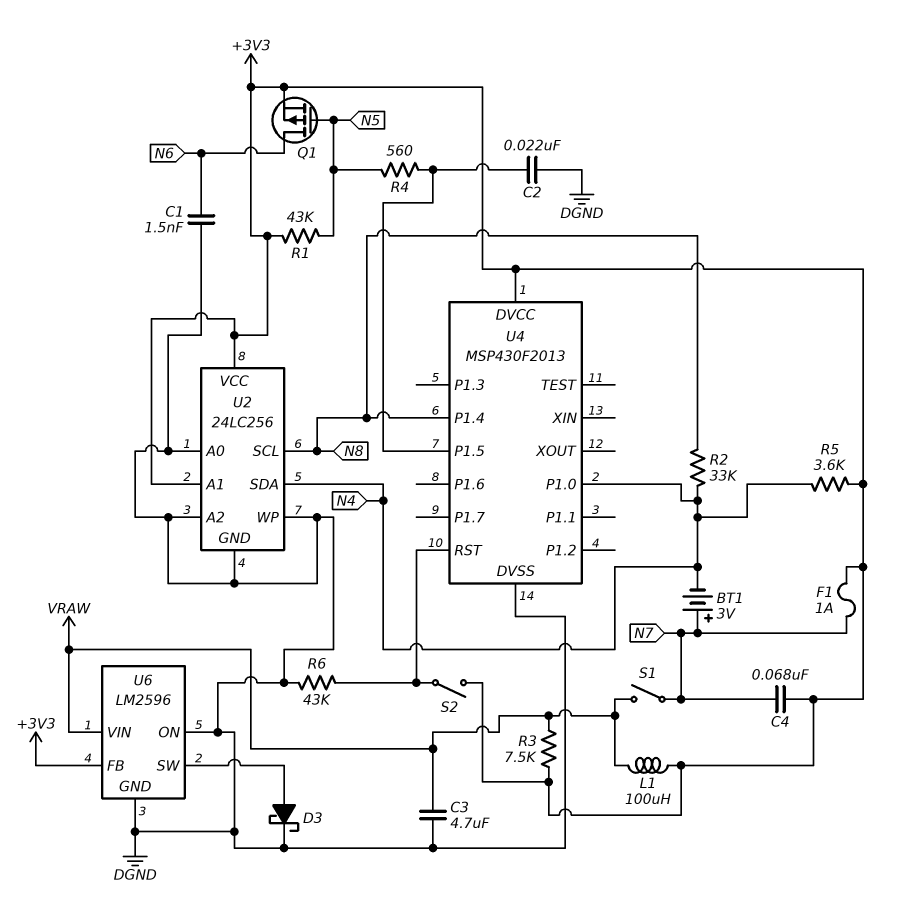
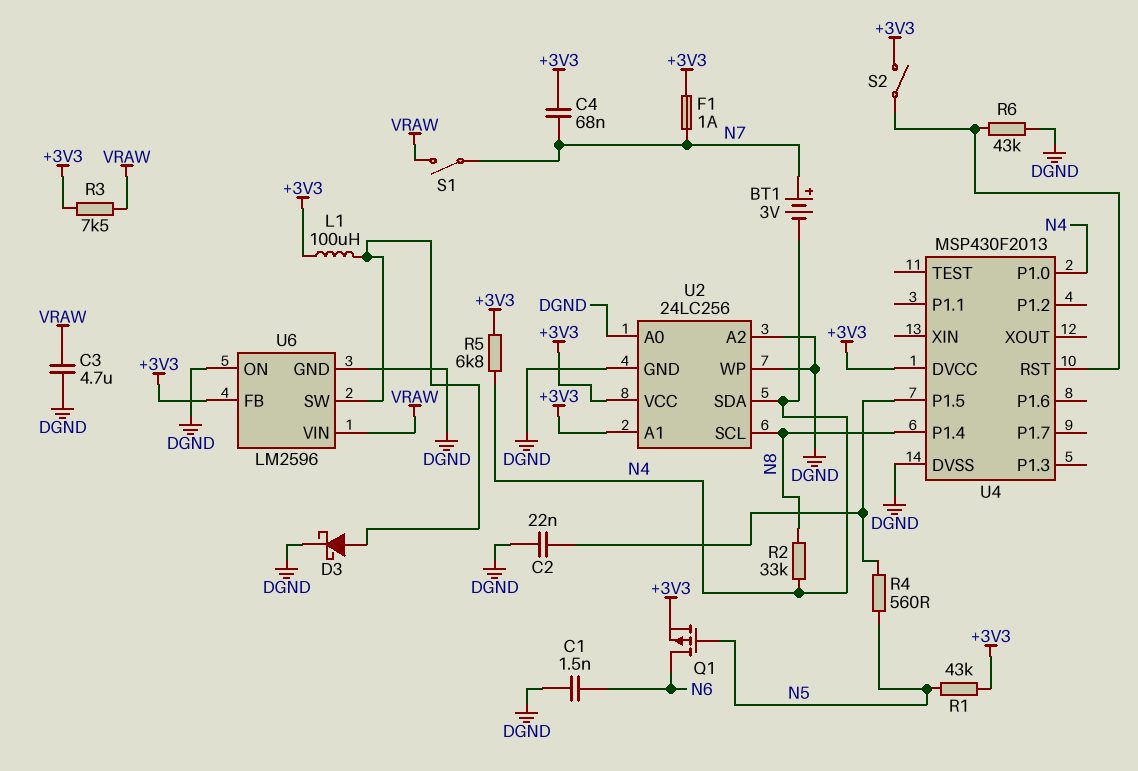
L1: 100uH (+3V3, VRAW) -> 100uH (+3V3, U6/SW)
R5: 3.6k (+3V3, N4) -> 6.8k (+3V3, N4)

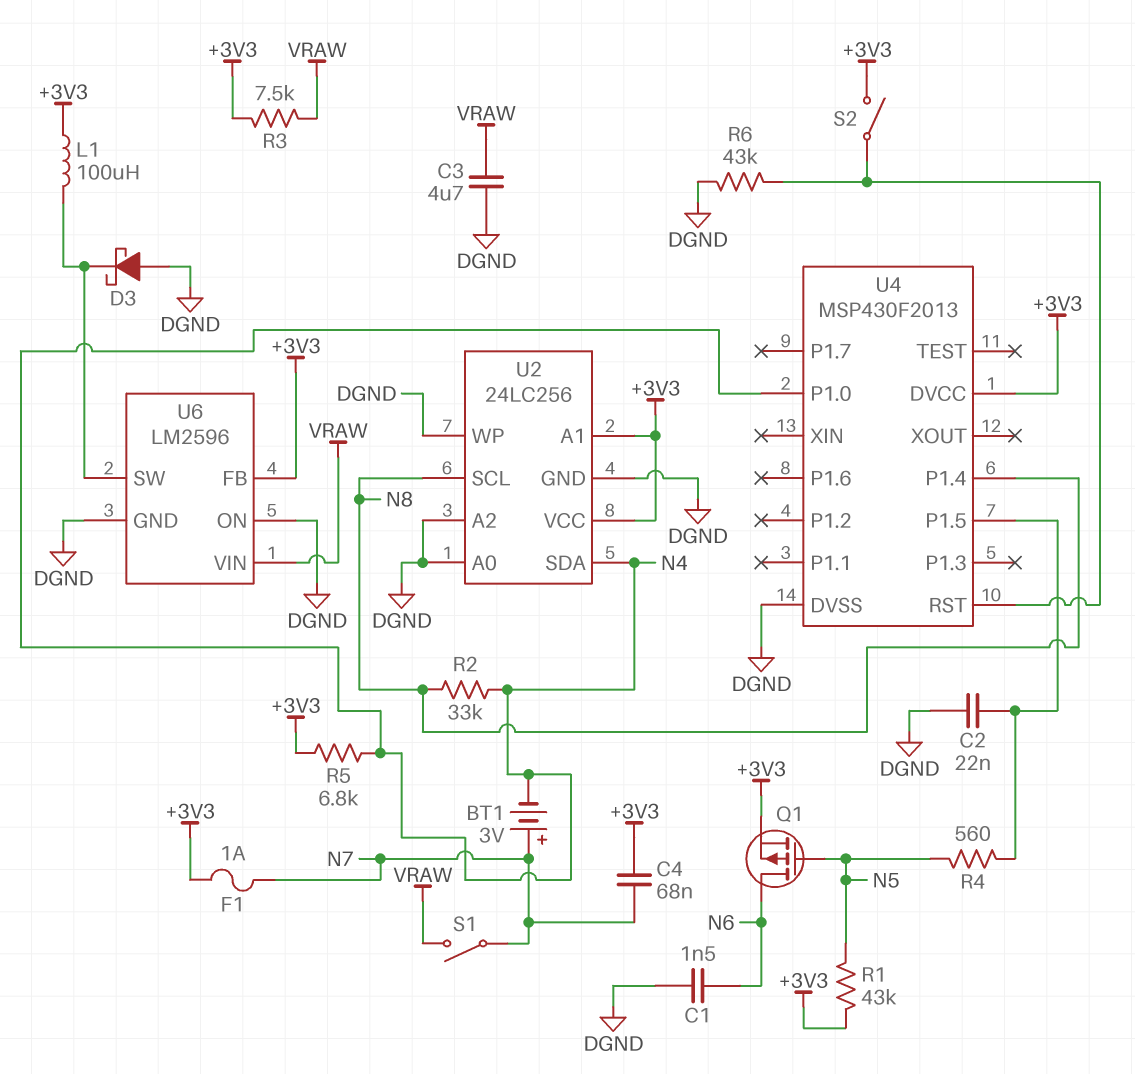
D3: schottky (A U6/SW, K DGND) -> schottky (A DGND, K U6/SW)

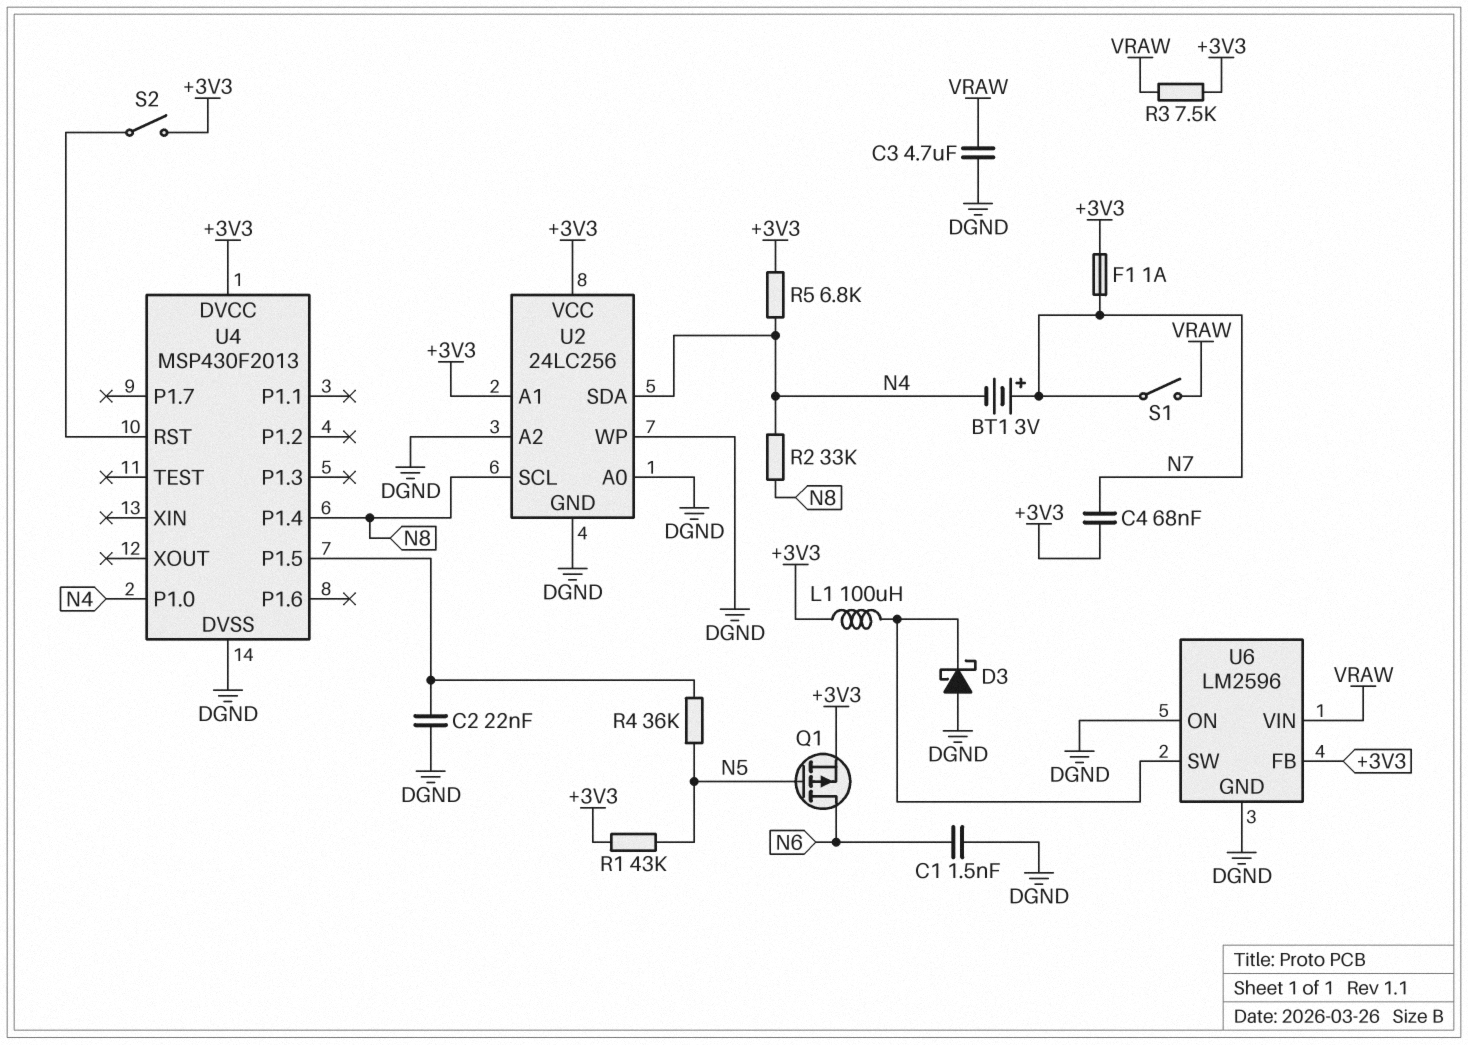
R4: 560 (N5, U4/P1.5) -> 36k (N5, U4/P1.5)
R6: 43k (DGND, U4/RST) -> none

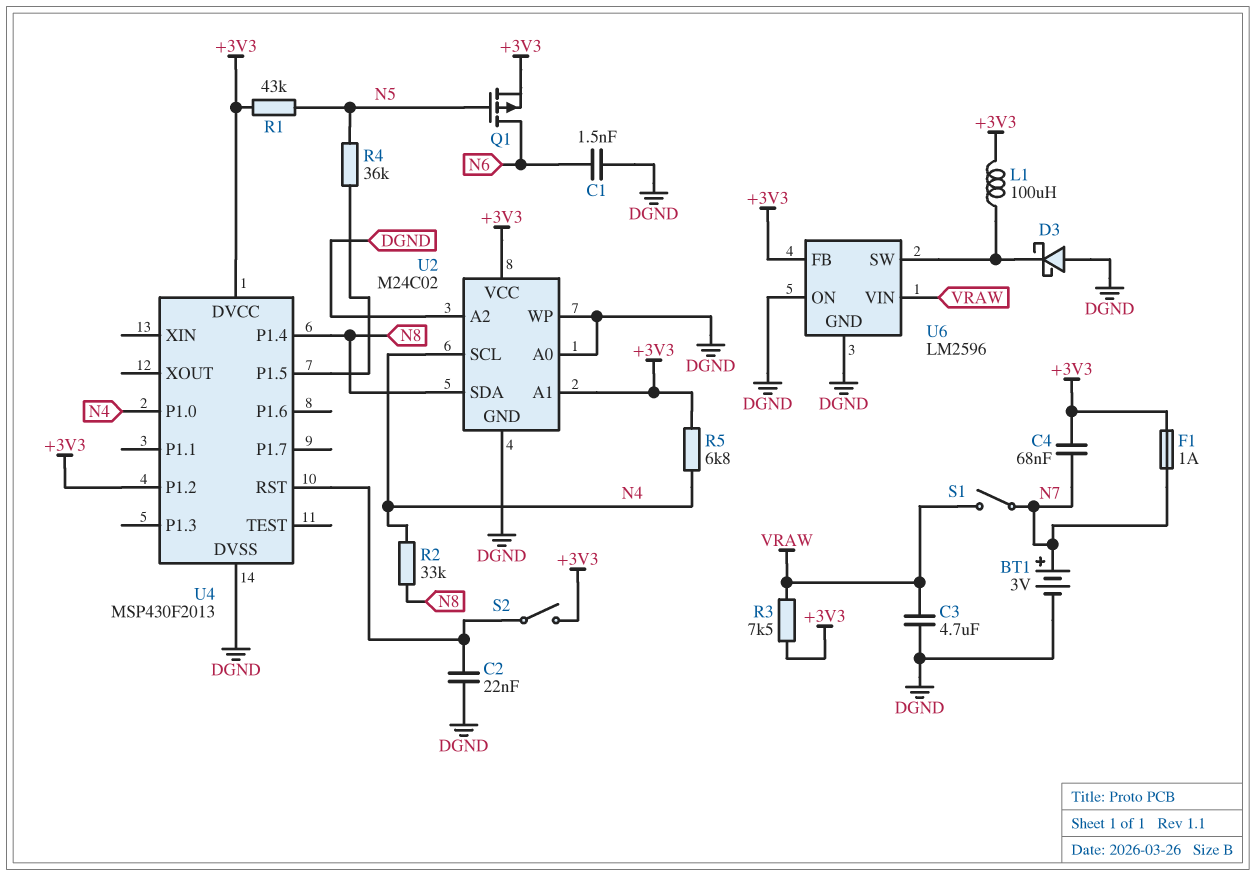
BT1: 3V (plus N7, minus N4) -> 3V (plus N7, minus DGND)
C2: 22nF (DGND, U4/P1.5) -> 22nF (DGND, U4/RST)
U2: 24LC256 -> M24C02
U2 pin SCL: N8 -> N4
U2 pin SDA: N4 -> N8
U4 pin P1.2: none -> +3V3

